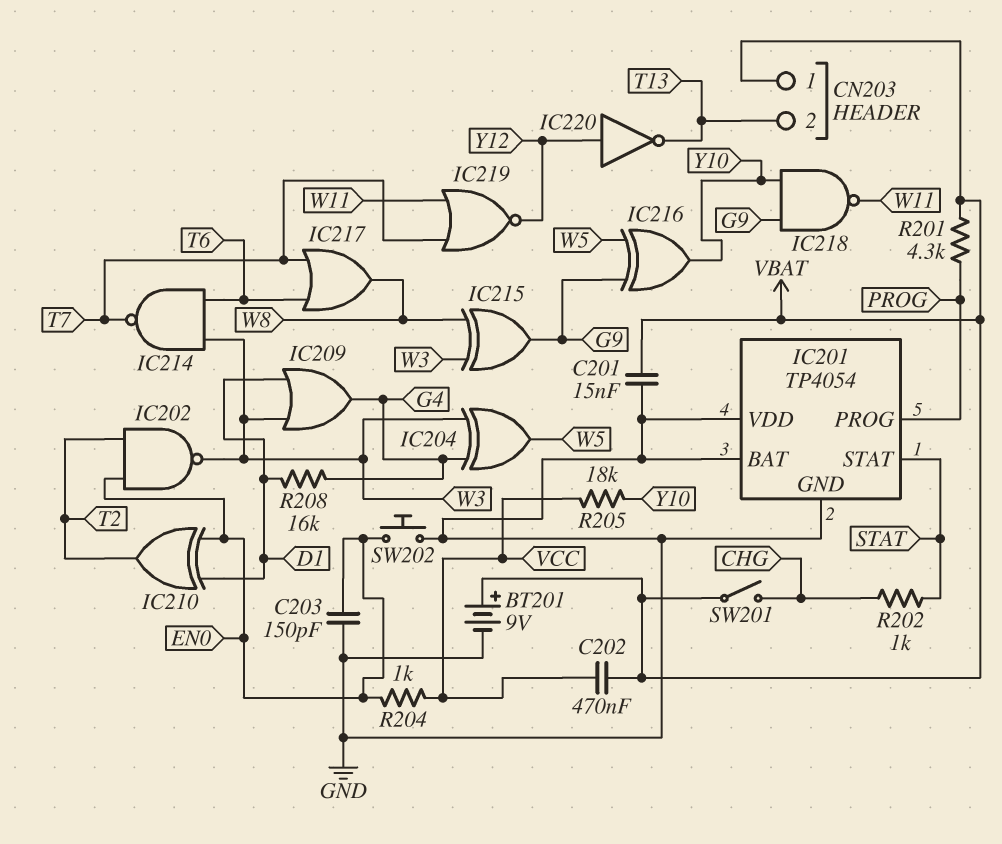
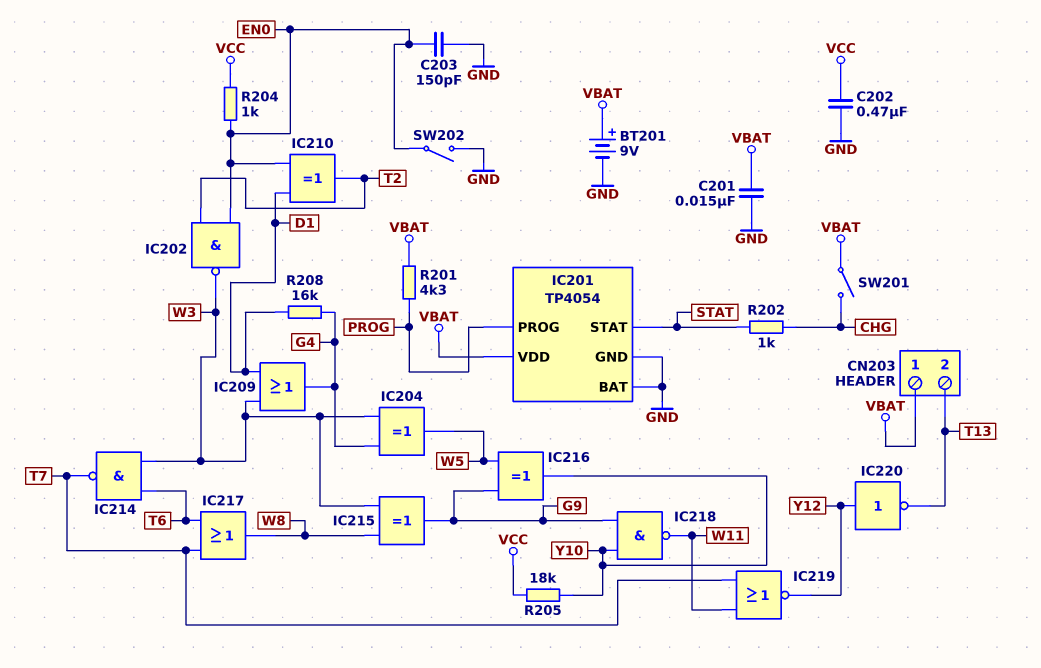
C202: 470nF (VBAT, VCC) -> 470nF (GND, VCC)
IC201 pin VDD: GND -> VBAT
SW202: button (EN0, GND) -> switch (EN0, GND)

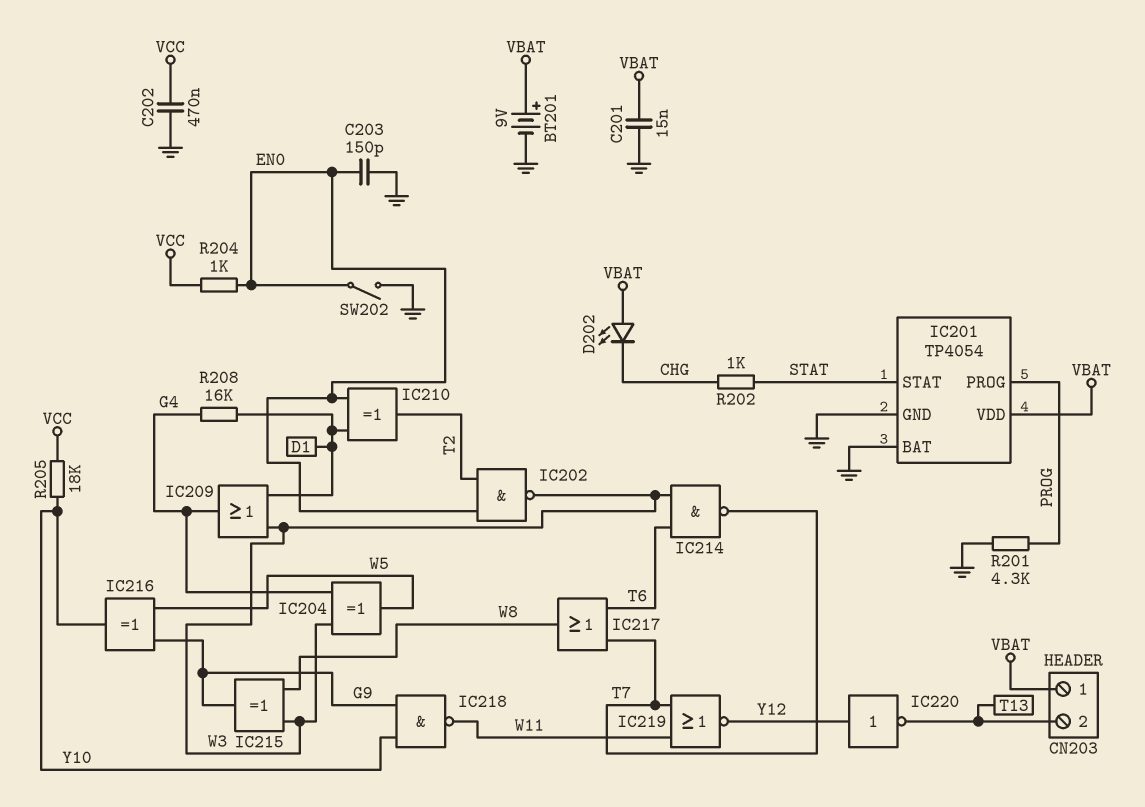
D202: none -> LED (A VBAT, K CHG)
R201: 4.3k (PROG, VBAT) -> 4.3k (GND, PROG)
SW201: switch (CHG, VBAT) -> none

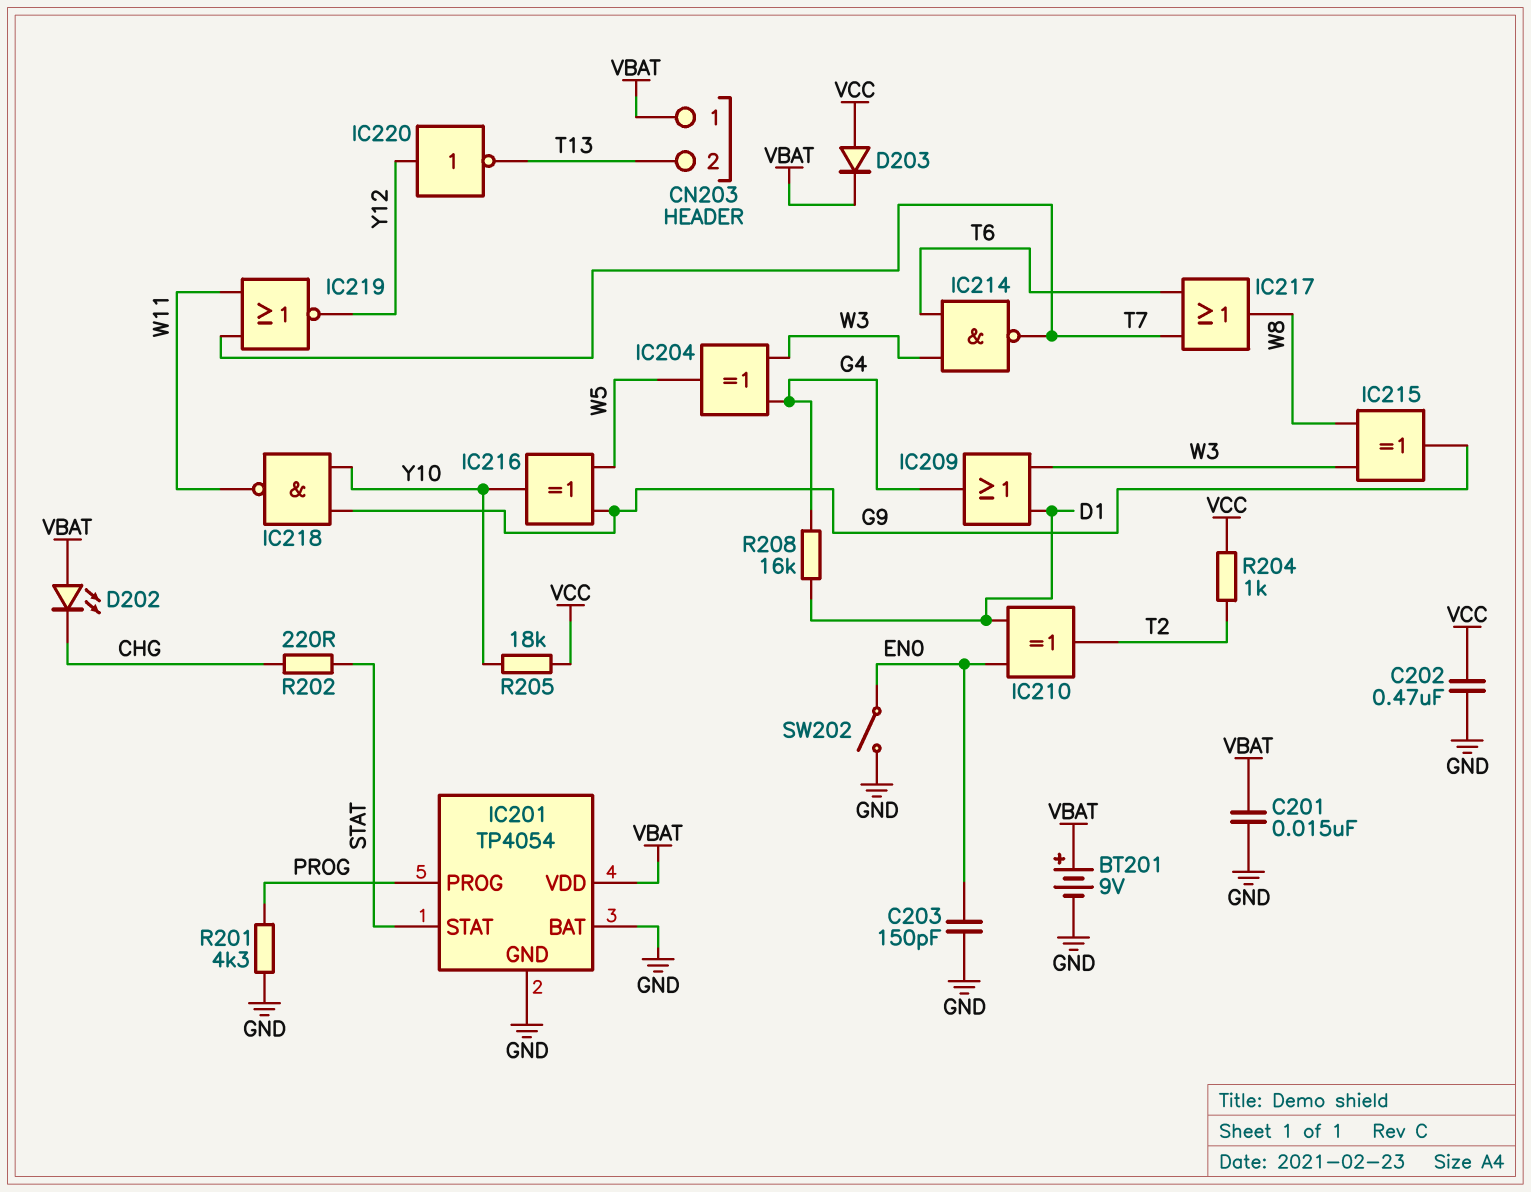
D203: none -> diode (A VCC, K VBAT)
IC202: NAND (in EN0, in T2, out W3) -> none
R202: 1k (CHG, STAT) -> 220 (CHG, STAT)
R204: 1k (EN0, VCC) -> 1k (T2, VCC)

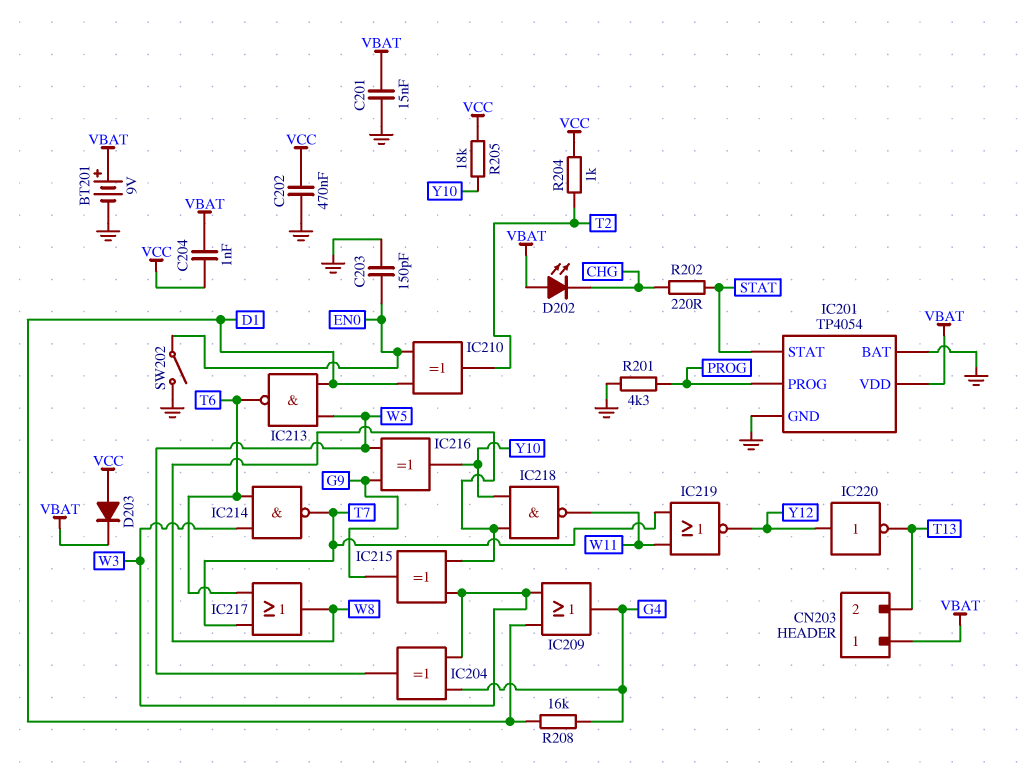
C204: none -> 1nF (VBAT, VCC)
IC213: none -> NAND (in D1, in W5, out T6)
IC218: NAND (in G9, in Y10, out W11) -> NAND (in W8, in Y10, out W11)

